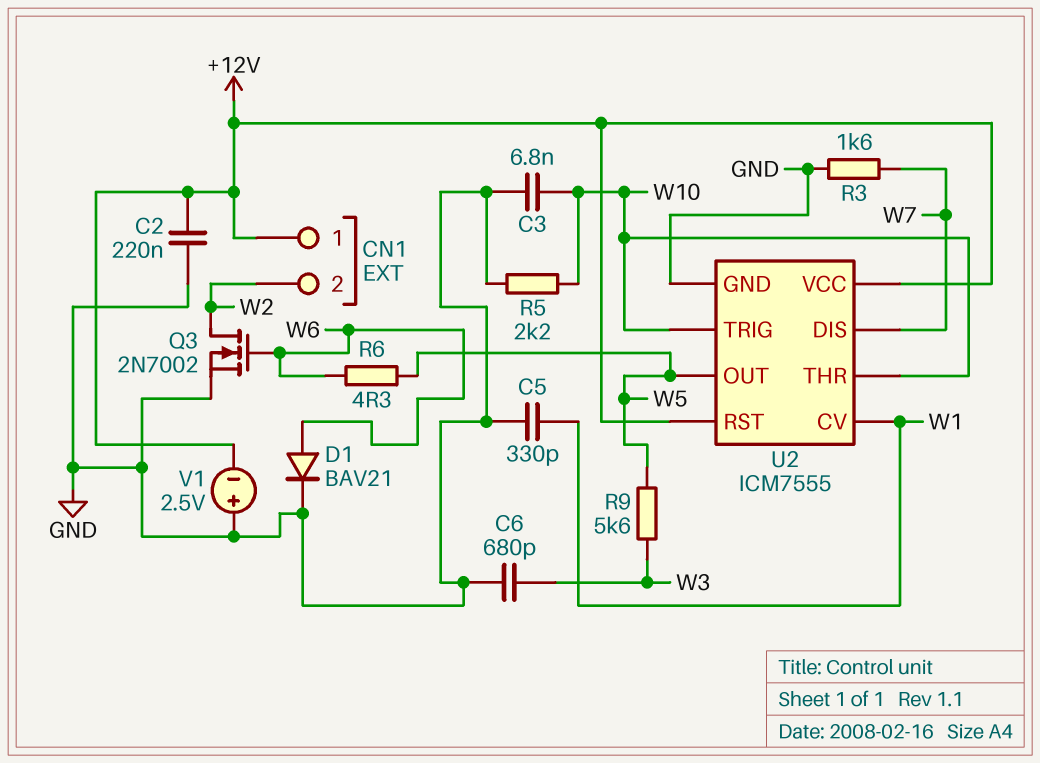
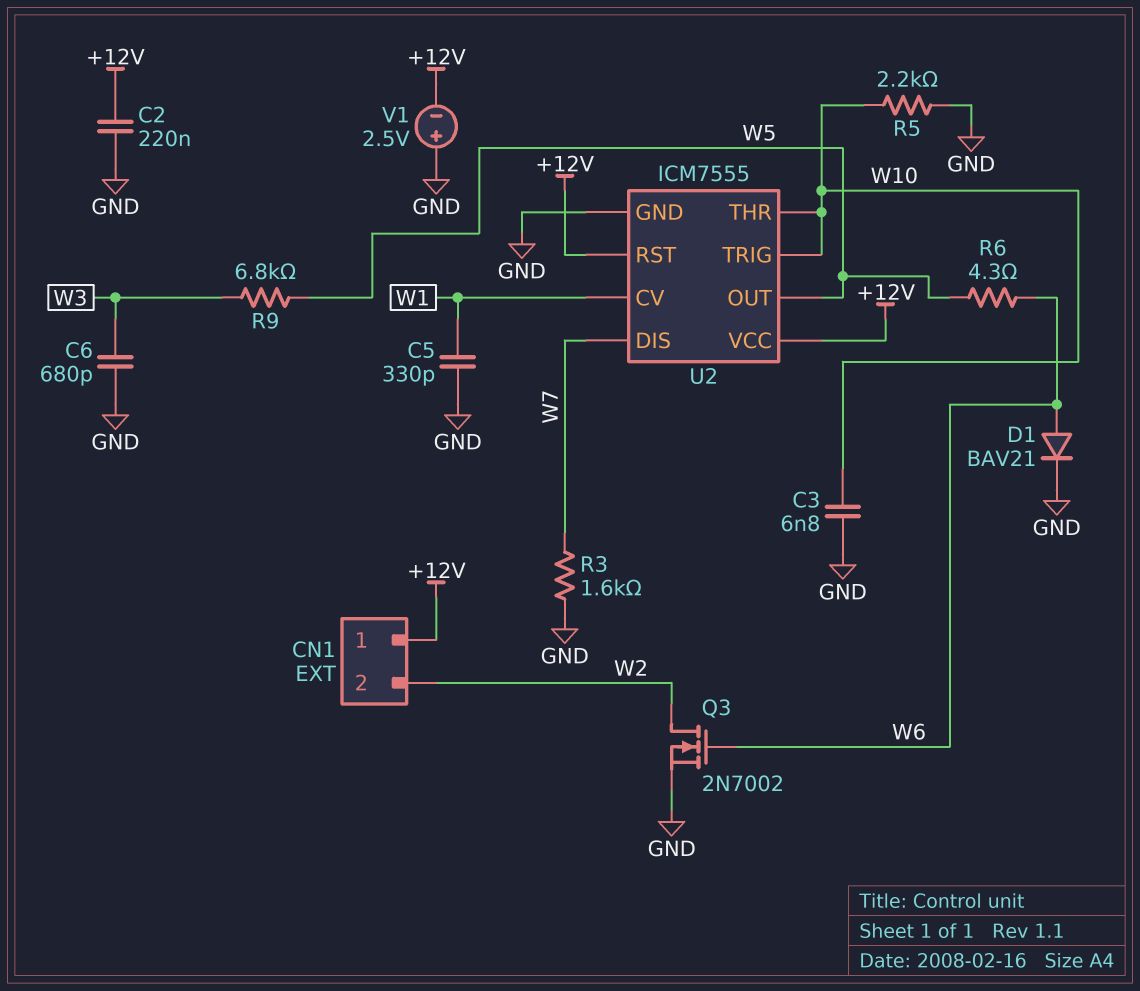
R9: 5.6k (W3, W5) -> 6.8k (W3, W5)

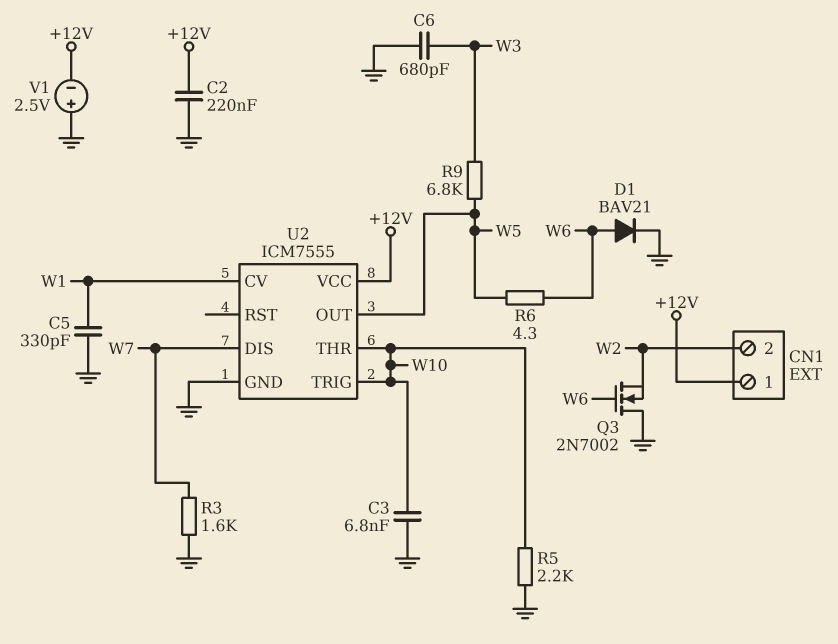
Q3: NMOS 2N7002 (G W6, D W2, S GND) -> NMOS 2N7002 (G W6, D GND, S W2)
U2 pin RST: +12V -> none

